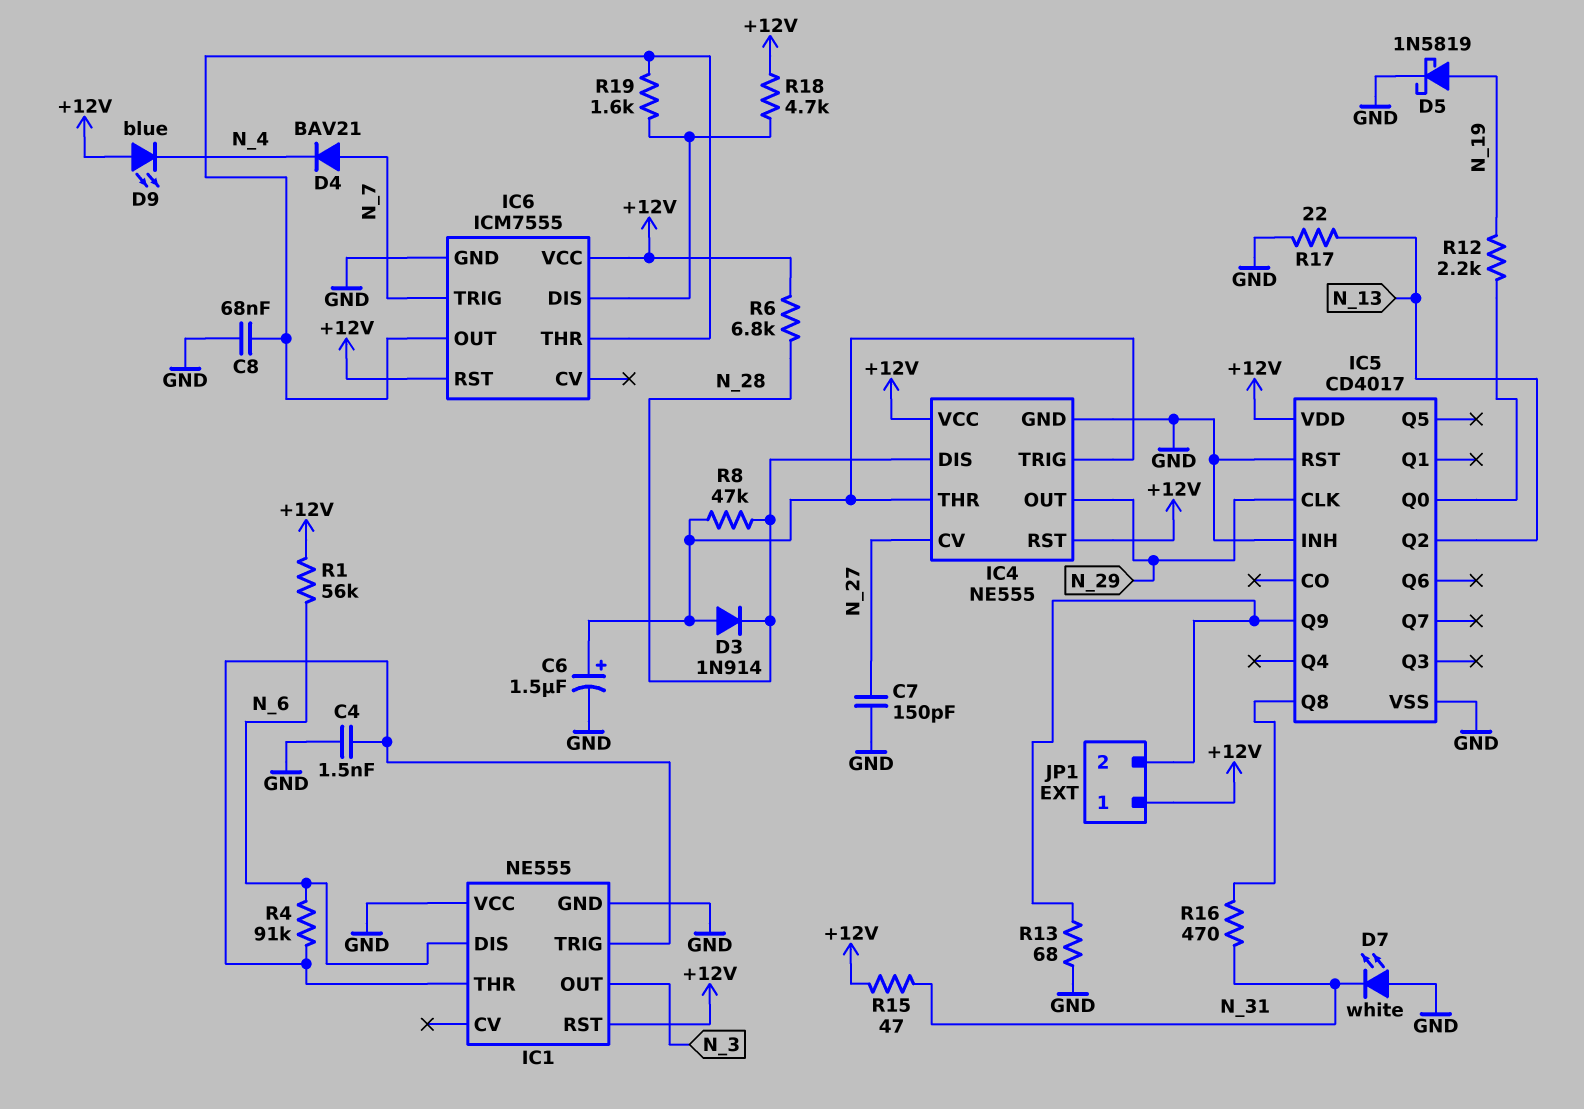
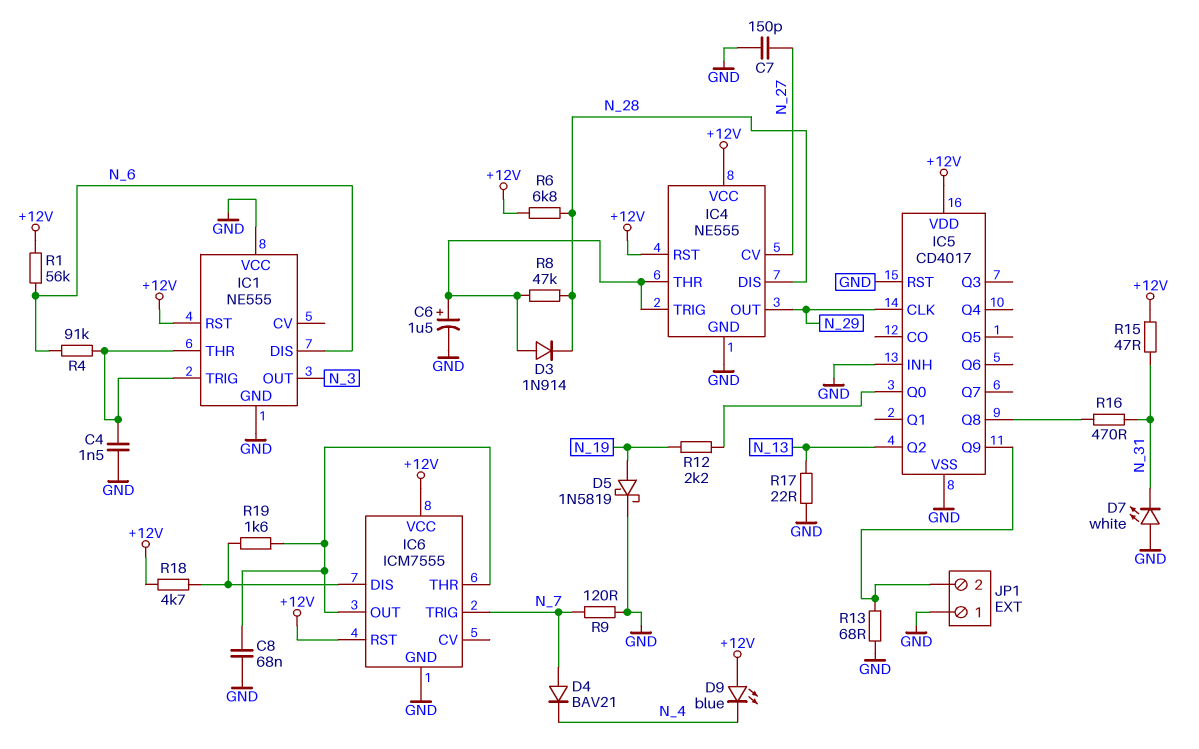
JP1 pin 1: +12V -> GND
R9: none -> 120 (GND, N_7)

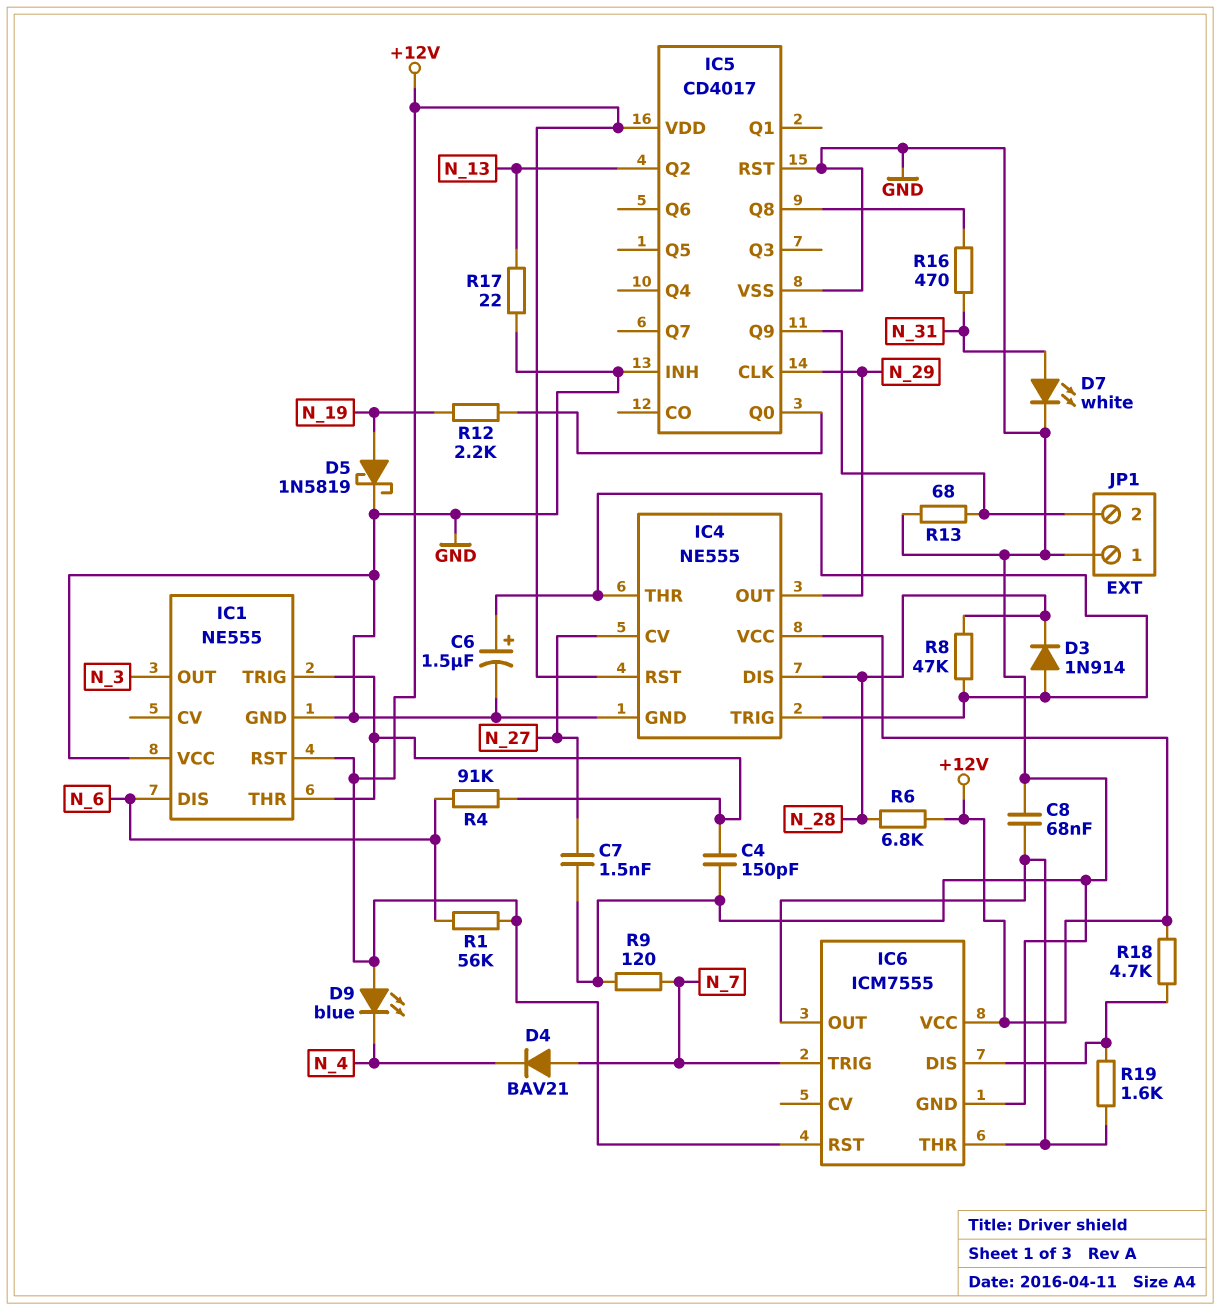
C4: 1.5nF (GND, IC1/THR) -> 150pF (GND, IC1/THR)
C7: 150pF (GND, N_27) -> 1.5nF (GND, N_27)
D7: LED white (A GND, K N_31) -> LED white (A N_31, K GND)
R15: 47 (+12V, N_31) -> none

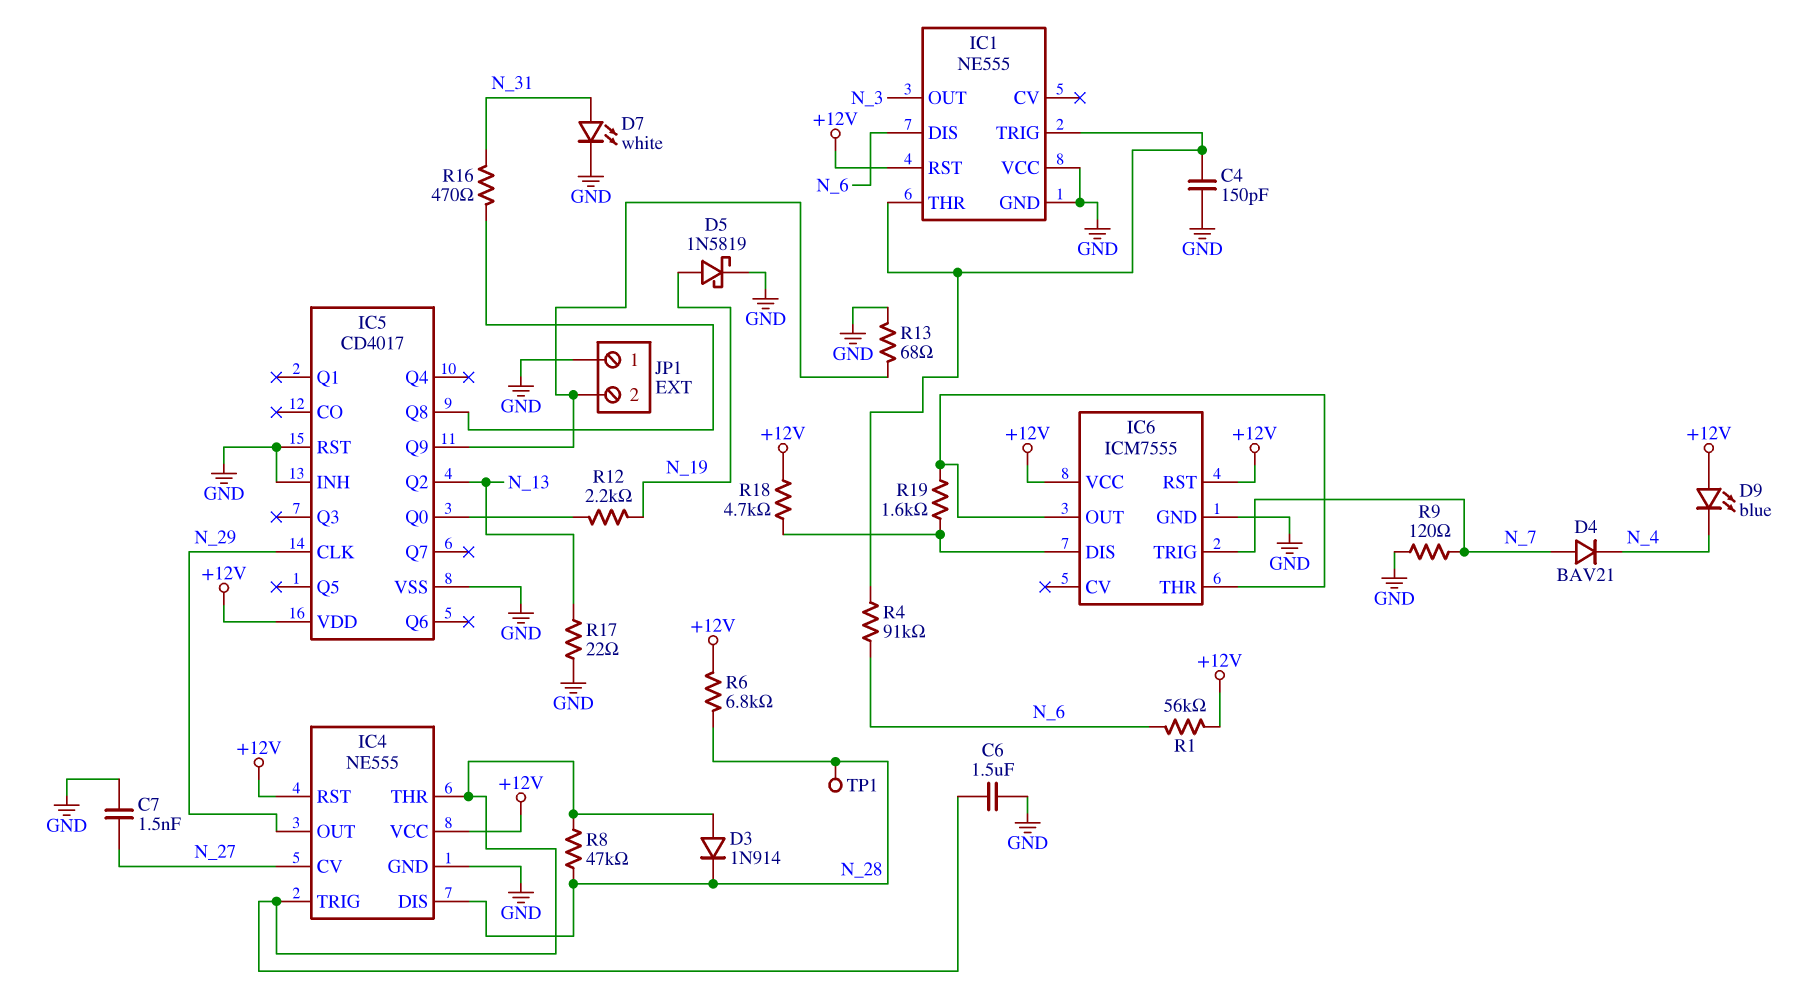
C6: 1.5uF (plus IC4/THR, minus GND) -> 1.5uF (GND, IC4/THR)
C8: 68nF (GND, IC6/OUT) -> none
TP1: none -> test point (N_28)

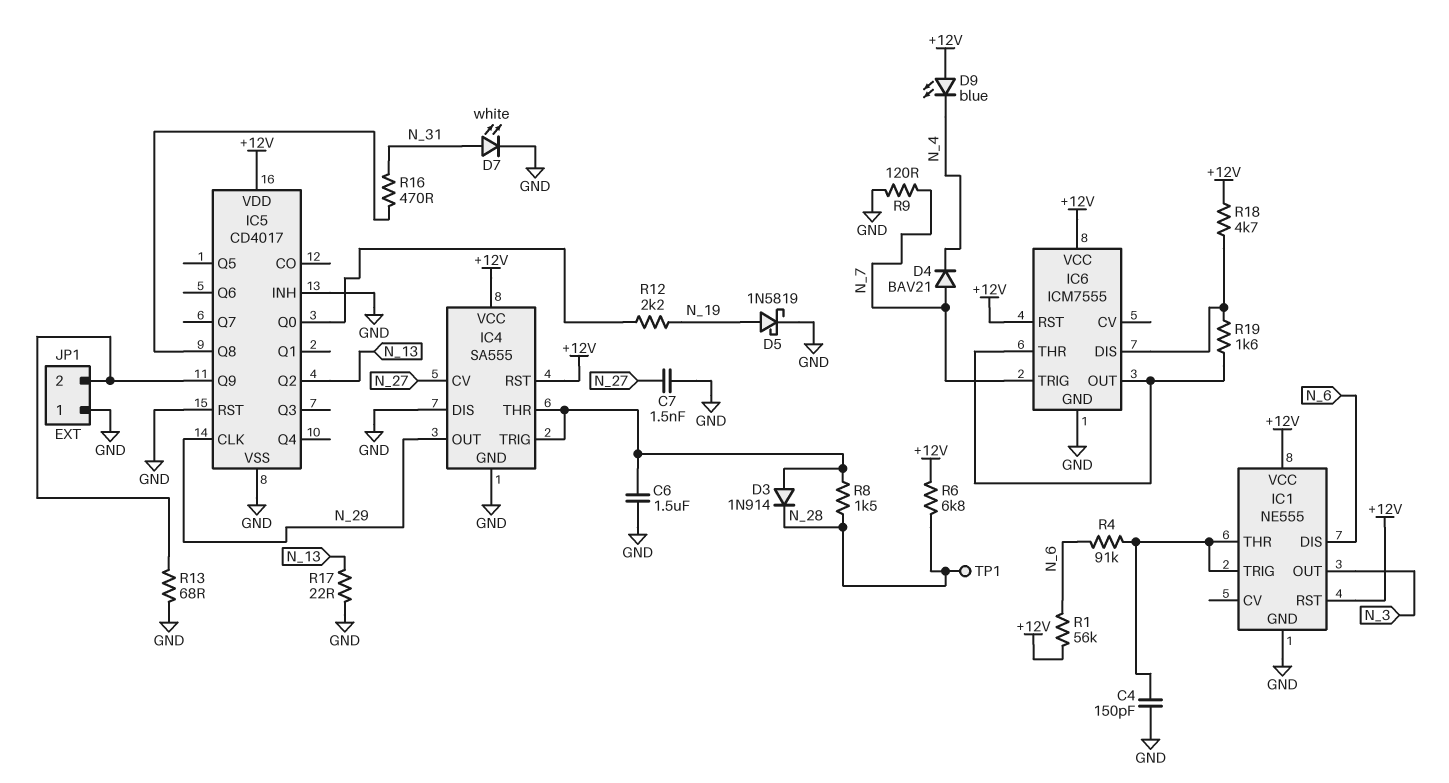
IC1 pin VCC: GND -> +12V
IC4: NE555 -> SA555
IC4 pin DIS: N_28 -> GND
R8: 47k (IC4/THR, N_28) -> 1.5k (IC4/THR, N_28)

